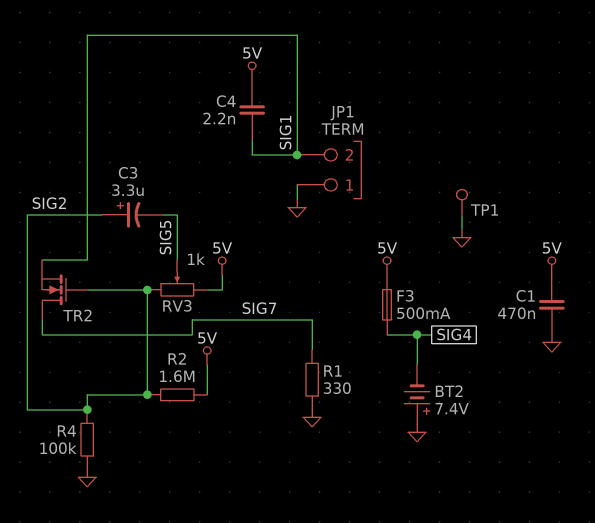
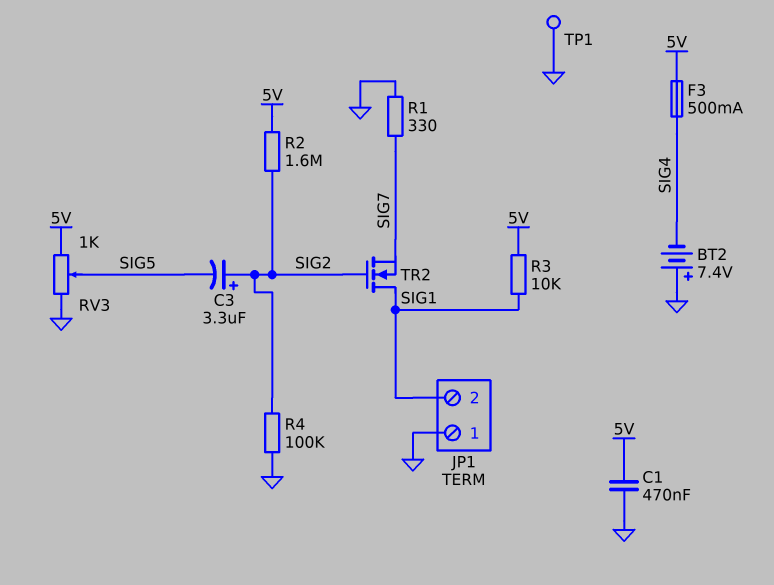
C4: 2.2nF (5V, SIG1) -> none
R3: none -> 10k (5V, SIG1)
RV3: 1k (5V, SIG2, wiper SIG5) -> 1k (5V, GND, wiper SIG5)
TR2: NMOS (G SIG2, D SIG7, S SIG1) -> NMOS (G SIG2, D SIG1, S SIG7)

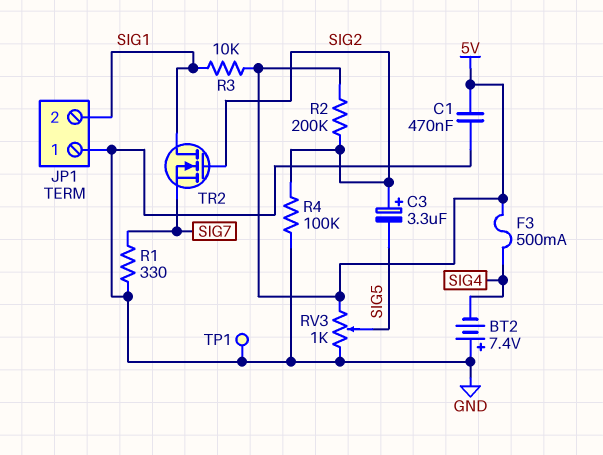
R2: 1.6M (5V, SIG2) -> 200k (5V, SIG2)

